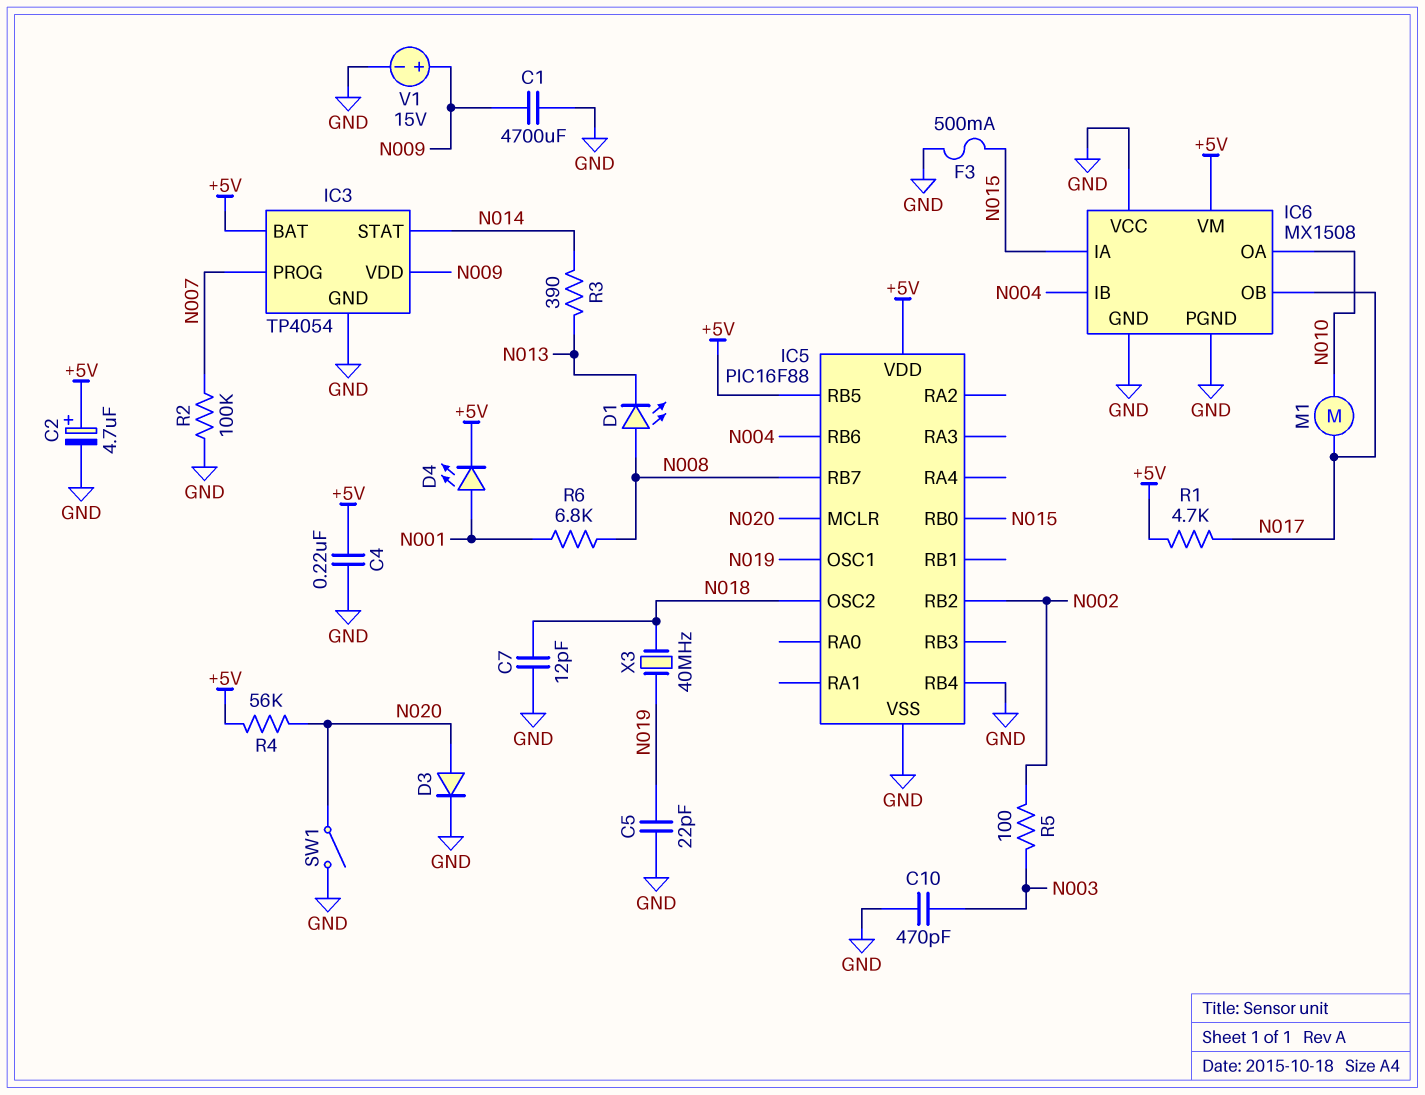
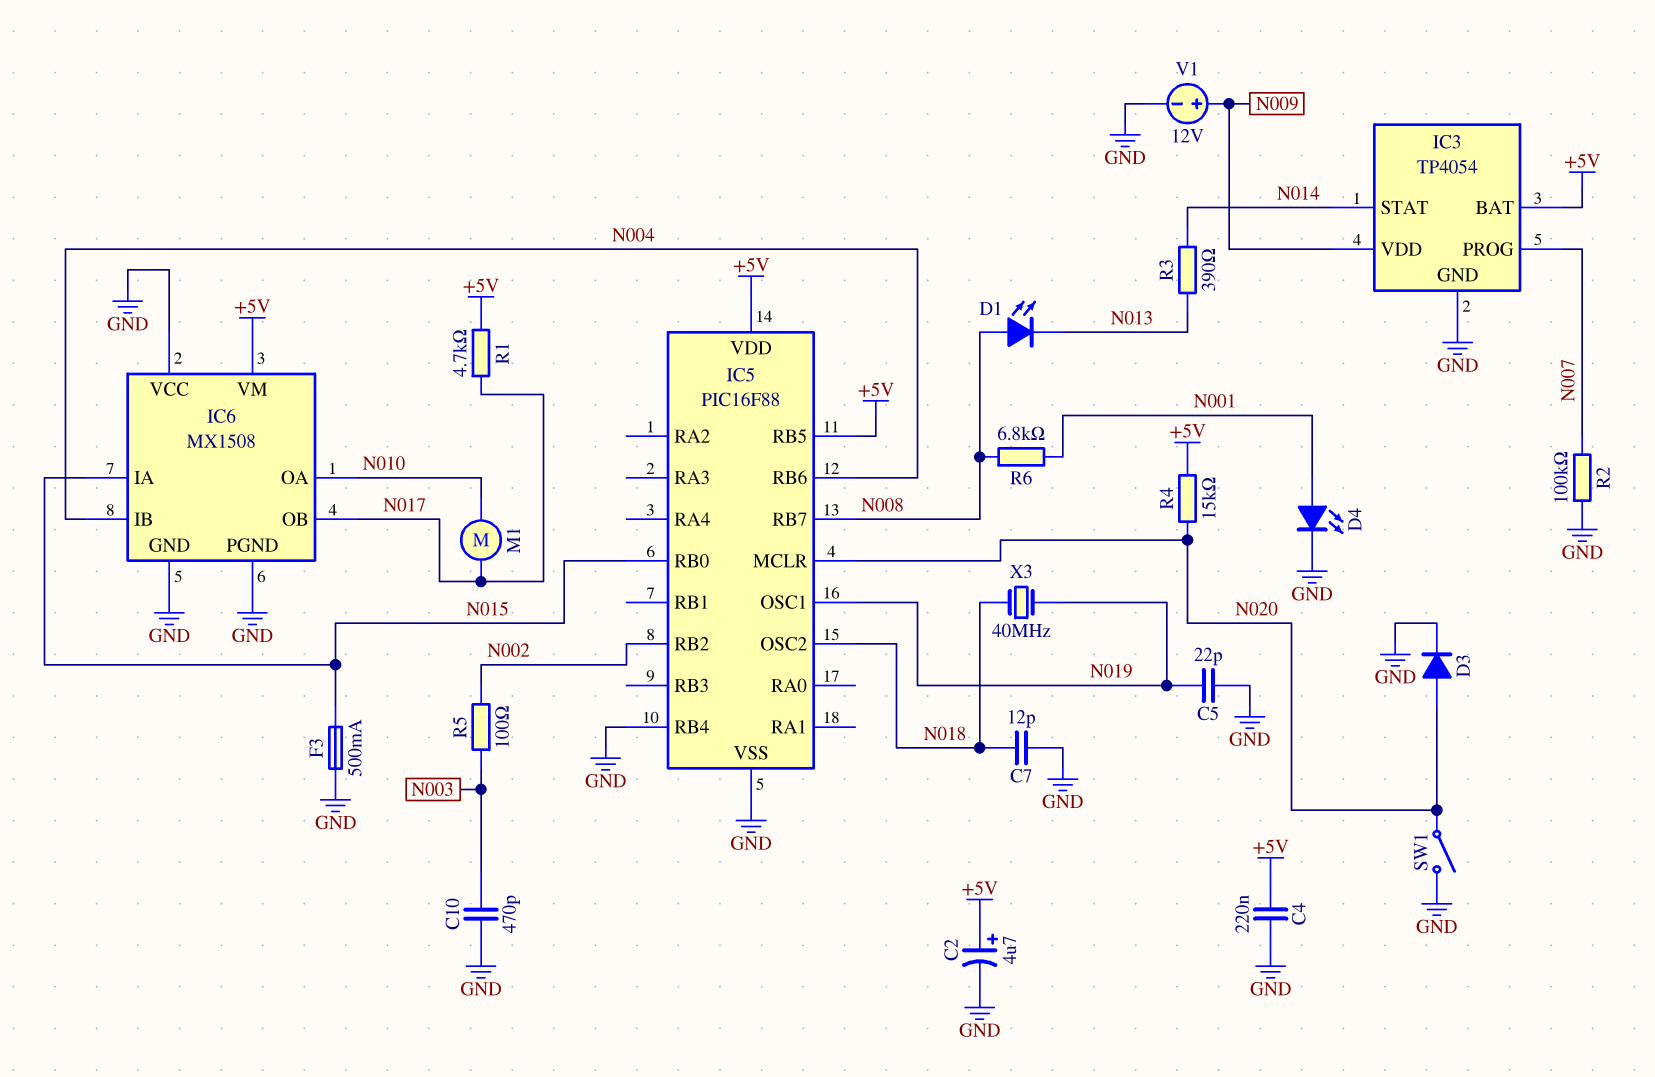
C1: 4700uF (GND, N009) -> none
D4: LED (A N001, K +5V) -> LED (A N001, K GND)
R4: 56k (+5V, N020) -> 15k (+5V, N020)
V1: 15V (plus N009, minus GND) -> 12V (plus N009, minus GND)

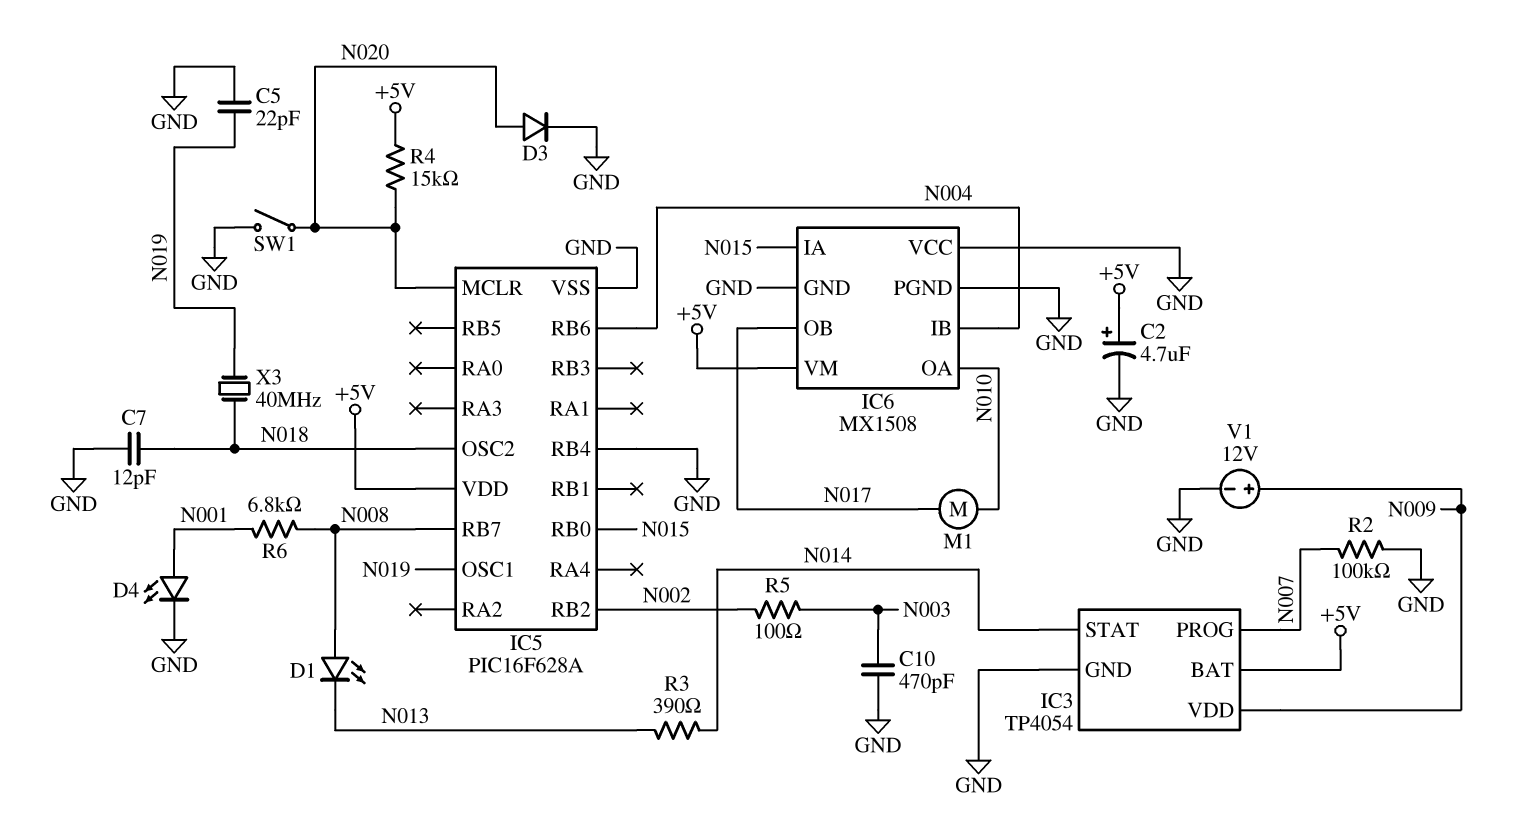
C4: 220nF (+5V, GND) -> none
F3: 500mA (GND, N015) -> none
IC5: PIC16F88 -> PIC16F628A
IC5 pin RB5: +5V -> none
R1: 4.7k (+5V, N017) -> none

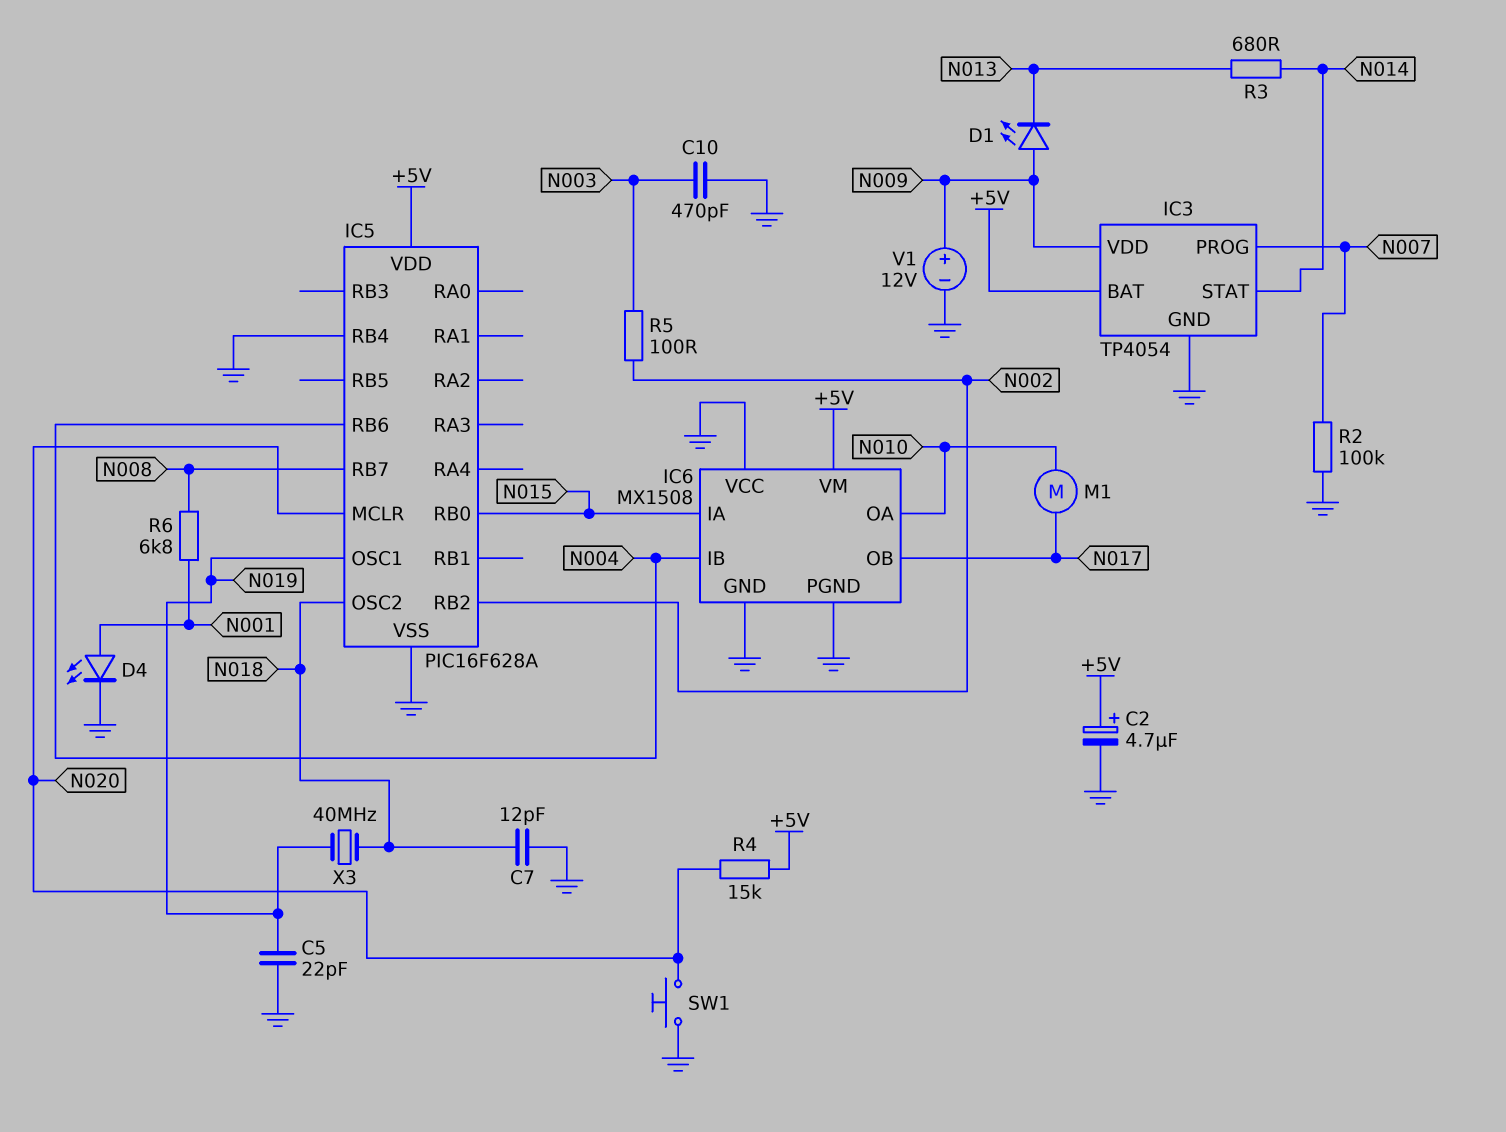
D1: LED (A N008, K N013) -> LED (A N009, K N013)
D3: diode (A N020, K GND) -> none
R3: 390 (N013, N014) -> 680 (N013, N014)
SW1: switch (GND, N020) -> button (GND, N020)

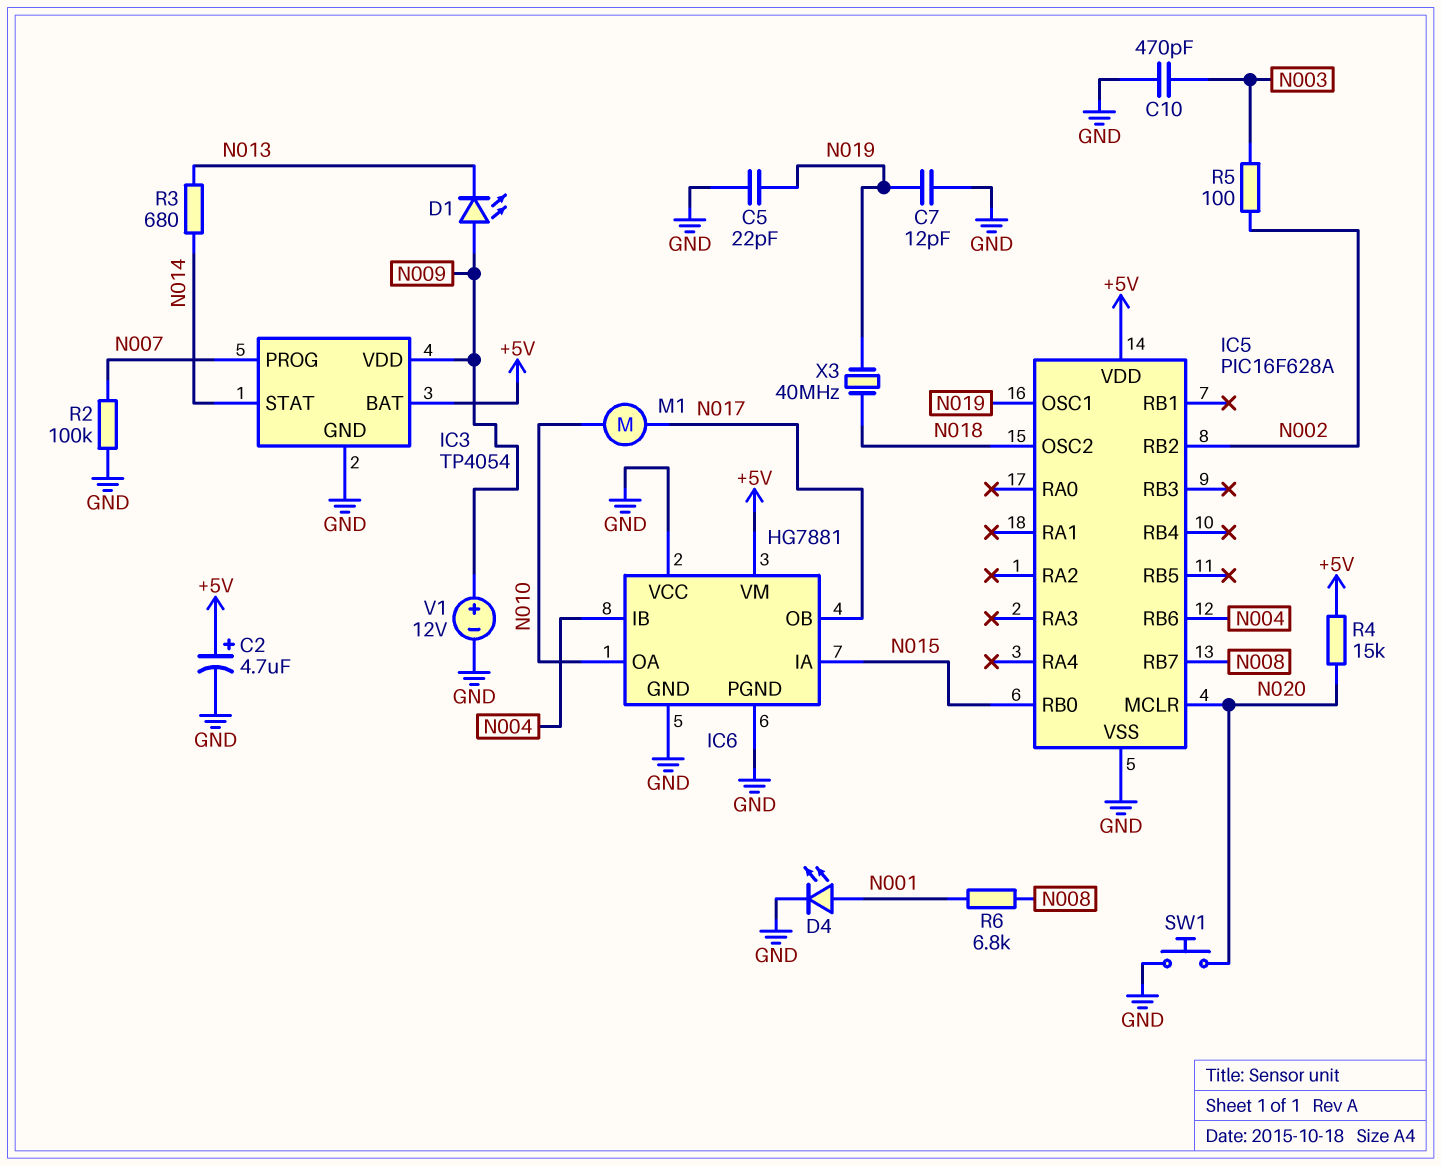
C7: 12pF (GND, N018) -> 12pF (GND, N019)
IC5 pin RB4: GND -> none
IC6: MX1508 -> HG7881

